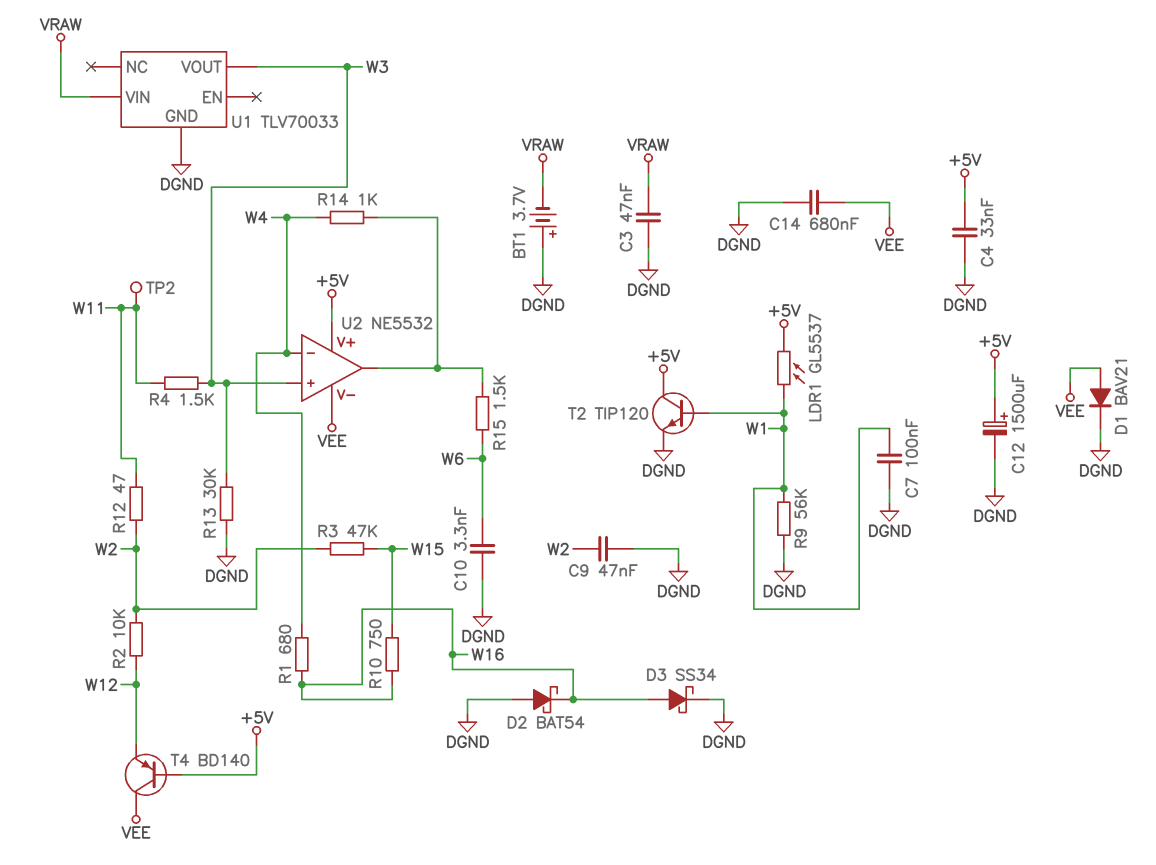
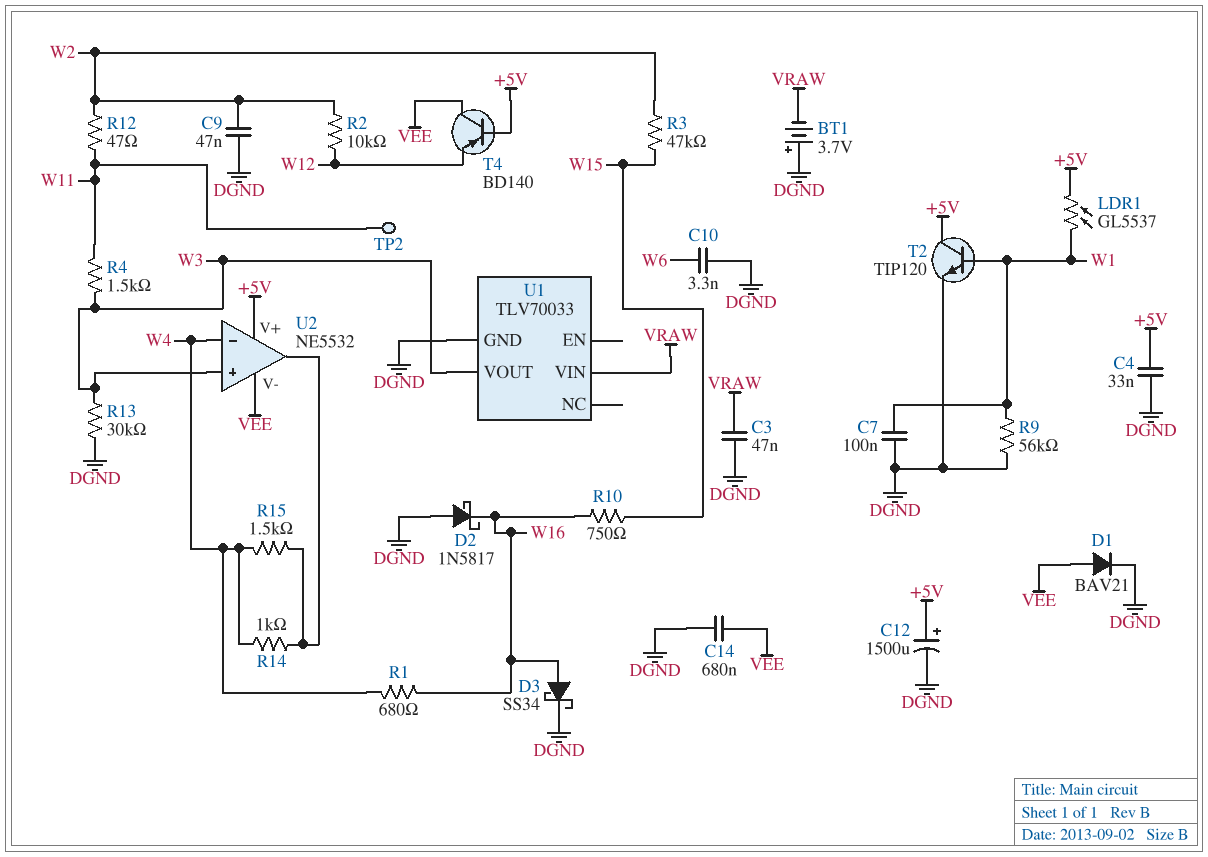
D2: schottky BAT54 (A DGND, K W16) -> schottky 1N5817 (A DGND, K W16)
R15: 1.5k (U2/out, W6) -> 1.5k (U2/out, W4)

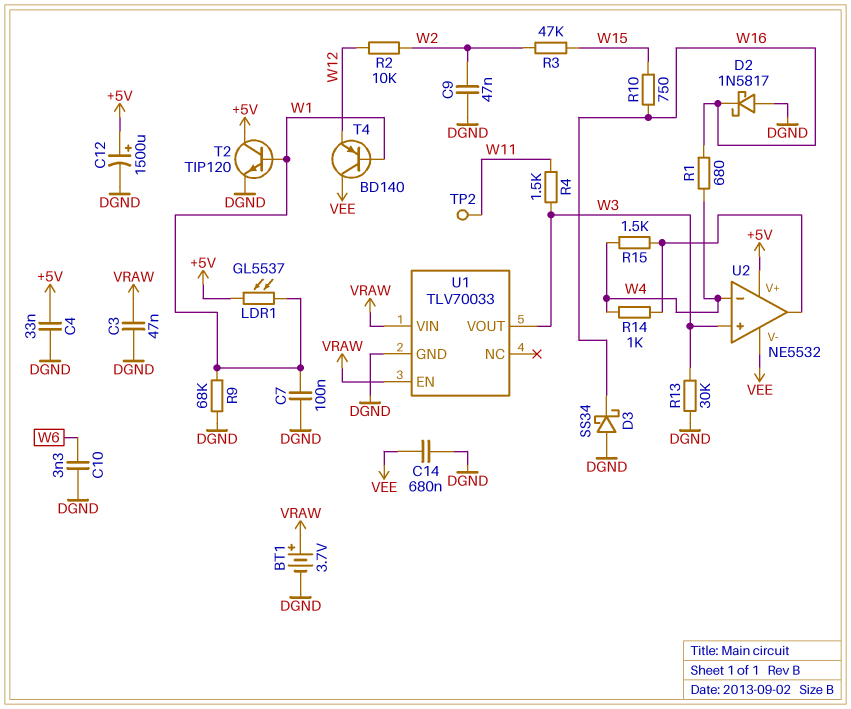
BT1: 3.7V (plus DGND, minus VRAW) -> 3.7V (plus VRAW, minus DGND)
D1: diode BAV21 (A VEE, K DGND) -> none
D3: schottky SS34 (A W16, K DGND) -> schottky SS34 (A DGND, K W16)
R9: 56k (DGND, W1) -> 68k (DGND, W1)
R12: 47 (W2, W11) -> none
T4: PNP BD140 (B +5V, C VEE, E W12) -> PNP BD140 (B W1, C VEE, E W12)
U1 pin EN: none -> VRAW

